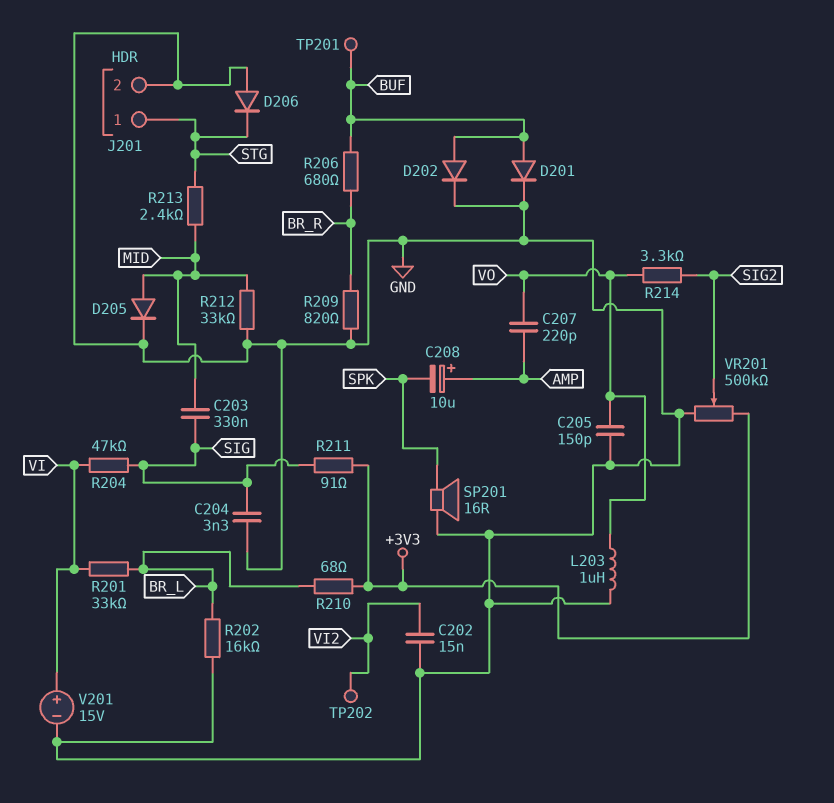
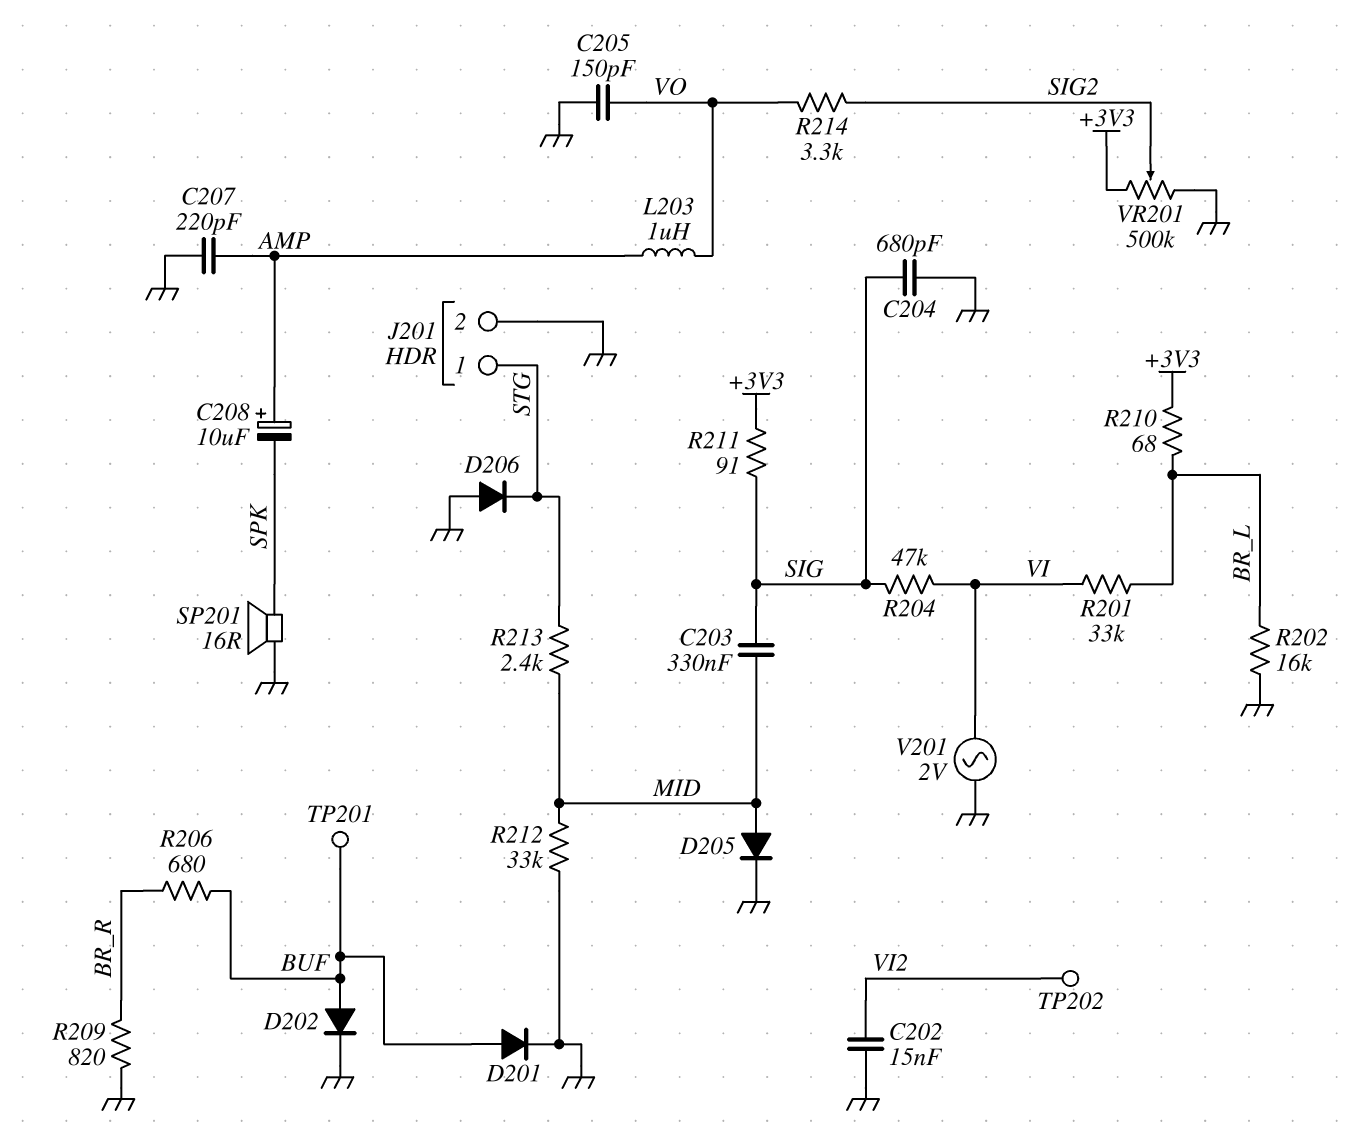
C204: 3.3nF (GND, SIG) -> 680pF (GND, SIG)
C207: 220pF (AMP, VO) -> 220pF (AMP, GND)
L203: 1uH (GND, VO) -> 1uH (AMP, VO)
V201: 15V (plus VI, minus GND) -> AC 2V (GND, VI)

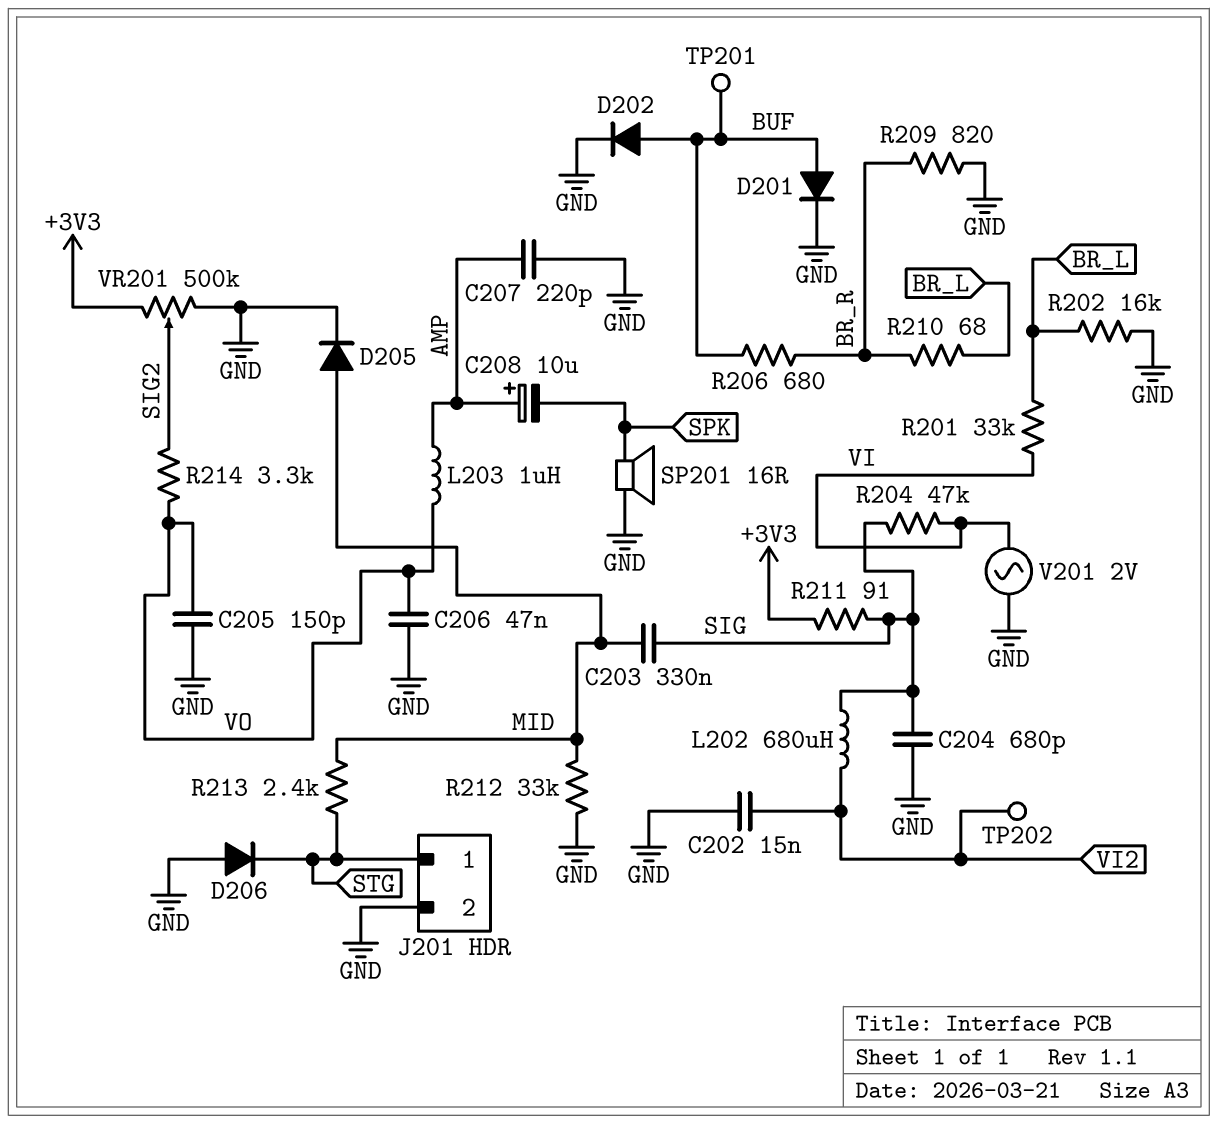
C206: none -> 47nF (GND, VO)
L202: none -> 680uH (SIG, VI2)
R210: 68 (+3V3, BR_L) -> 68 (BR_L, BR_R)

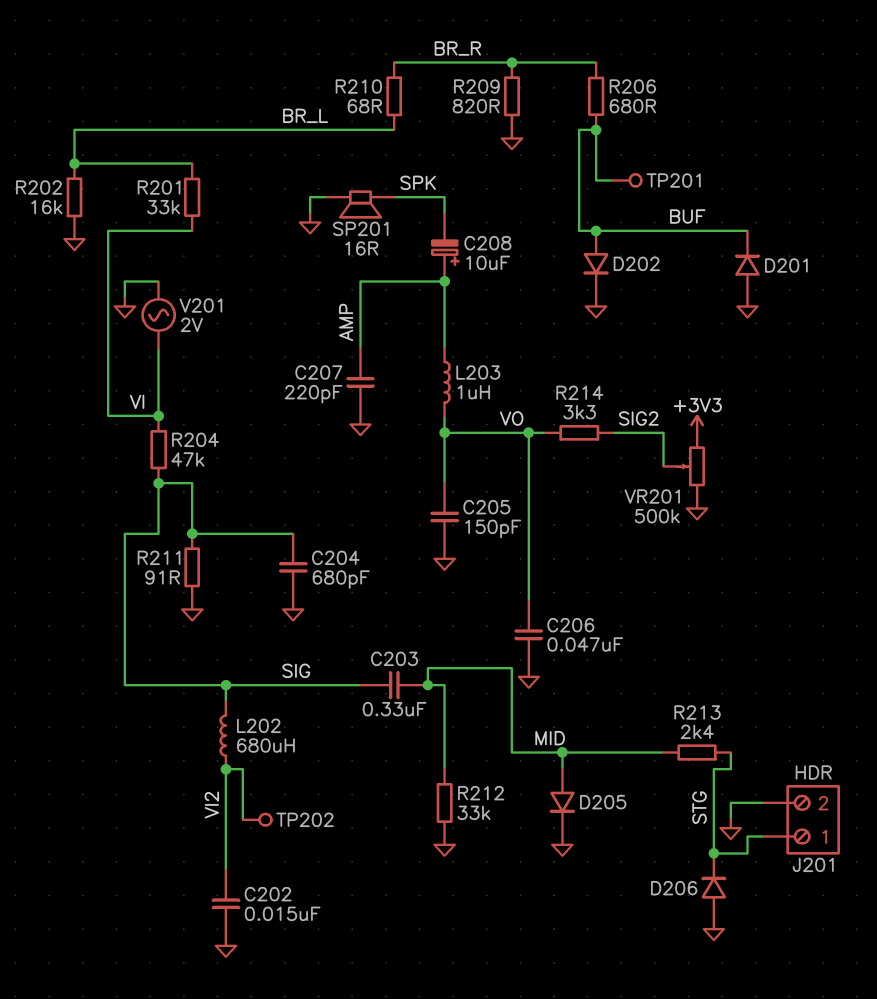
D201: diode (A BUF, K GND) -> diode (A GND, K BUF)
R211: 91 (+3V3, SIG) -> 91 (GND, SIG)

